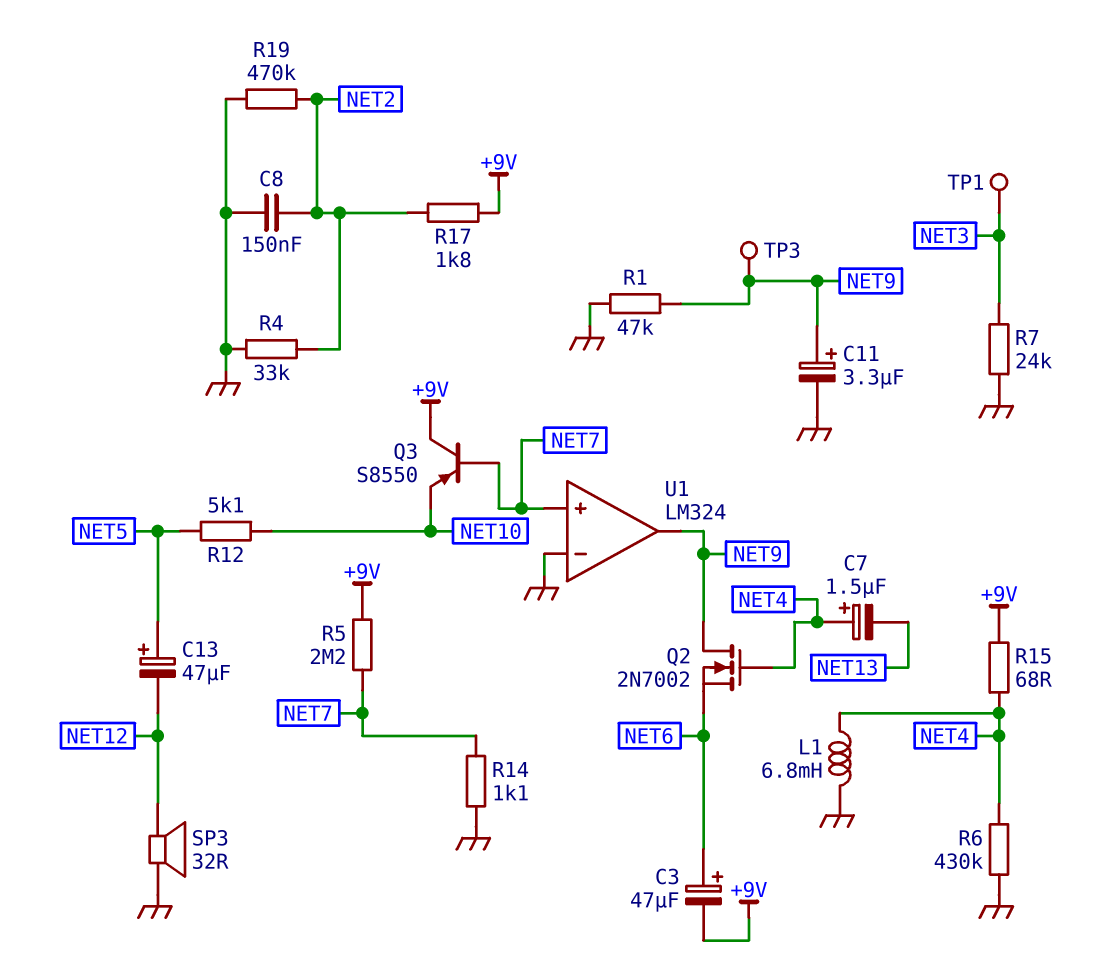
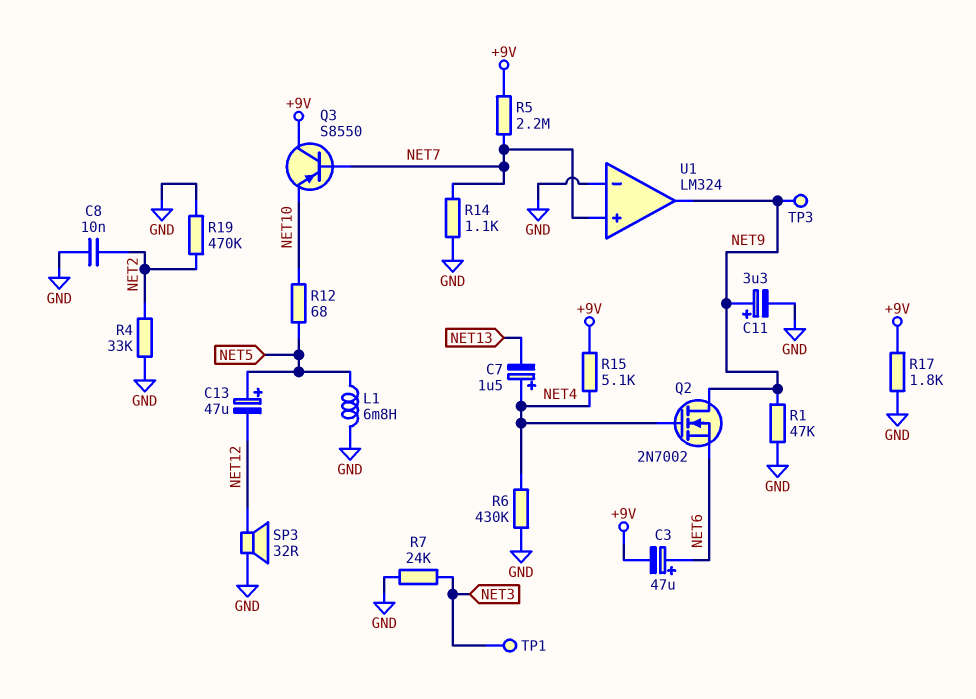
C8: 150nF (GND, NET2) -> 10nF (GND, NET2)
L1: 6.8mH (GND, NET4) -> 6.8mH (GND, NET5)
R12: 5.1k (NET5, NET10) -> 68 (NET5, NET10)
R15: 68 (+9V, NET4) -> 5.1k (+9V, NET4)
R17: 1.8k (+9V, NET2) -> 1.8k (+9V, GND)

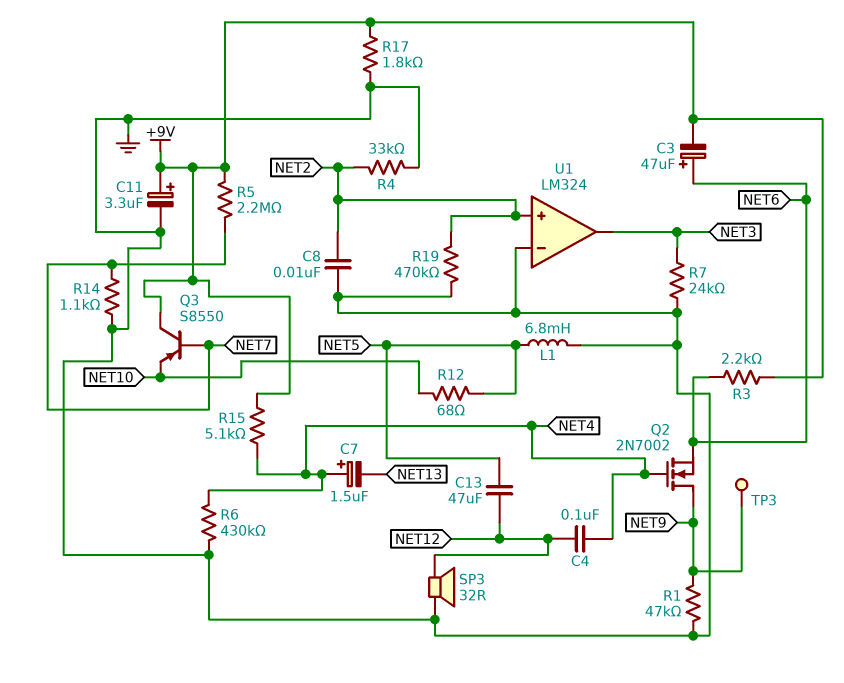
C4: none -> 100nF (NET4, NET12)
C11: 3.3uF (plus NET9, minus GND) -> 3.3uF (plus +9V, minus GND)
C13: 47uF (plus NET5, minus NET12) -> 47uF (NET5, NET12)
R3: none -> 2.2k (+9V, NET6)
TP1: test point (NET3) -> none
U1 pin in+: NET7 -> NET2
U1 pin out: NET9 -> NET3

